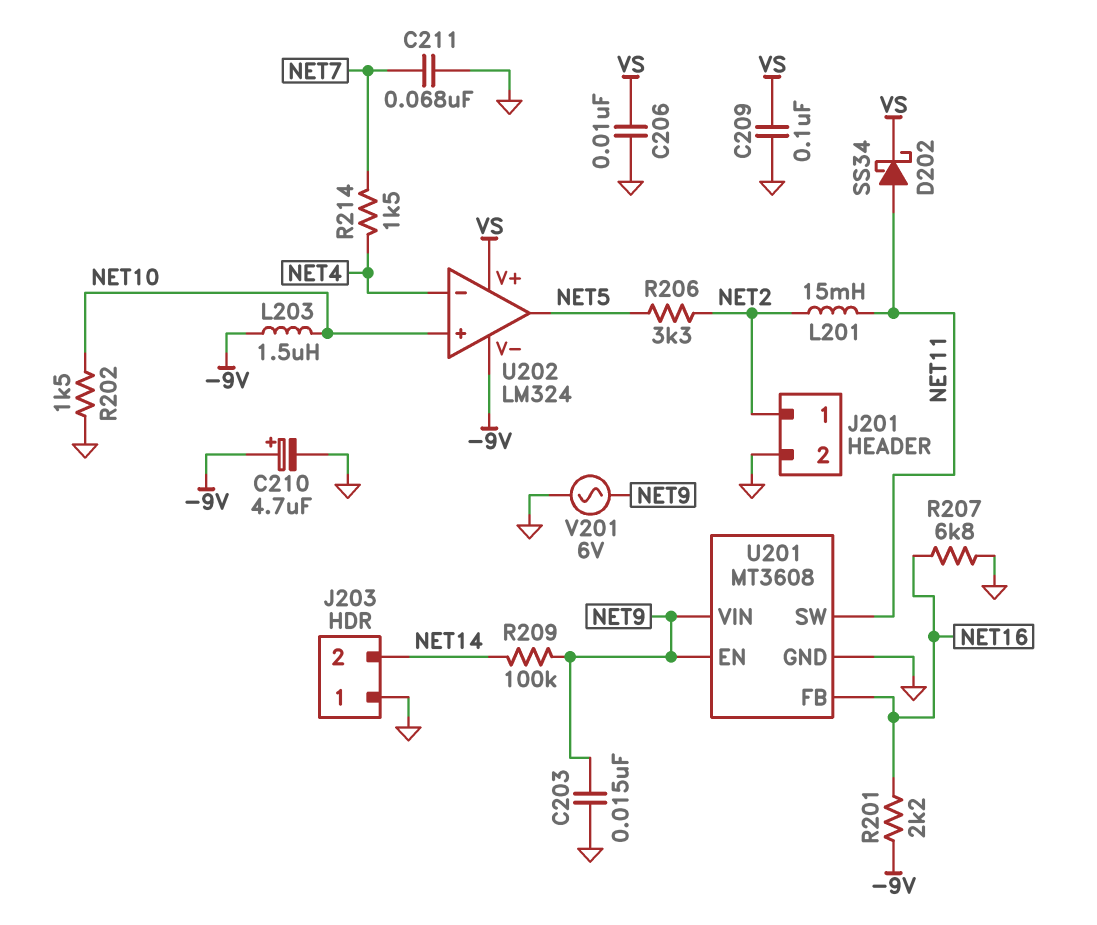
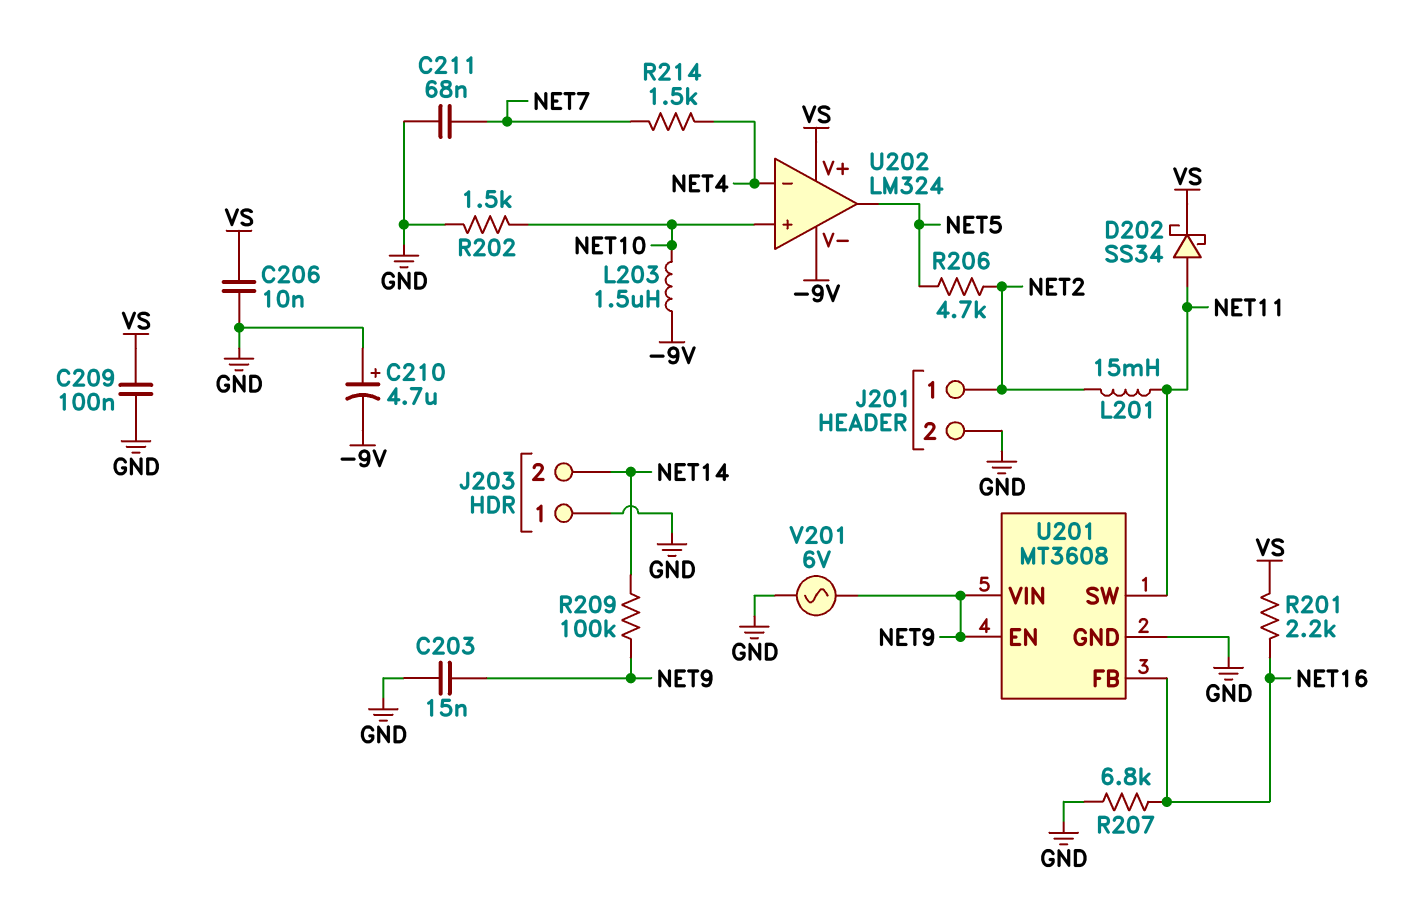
C210: 4.7uF (plus -9V, minus GND) -> 4.7uF (plus GND, minus -9V)
R201: 2.2k (-9V, NET16) -> 2.2k (NET16, VS)
R206: 3.3k (NET2, NET5) -> 4.7k (NET2, NET5)

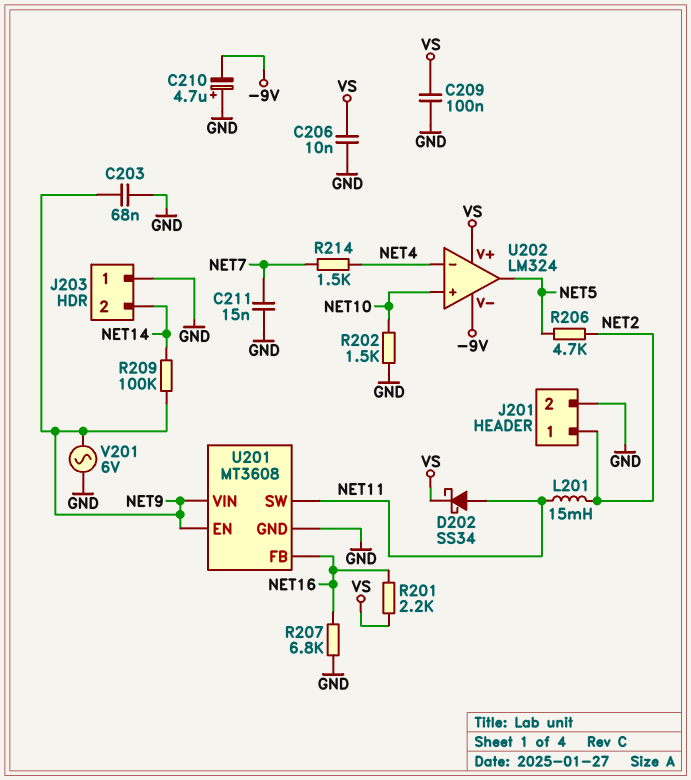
C203: 15nF (GND, NET9) -> 68nF (GND, NET9)
C211: 68nF (GND, NET7) -> 15nF (GND, NET7)
L203: 1.5uH (-9V, NET10) -> none

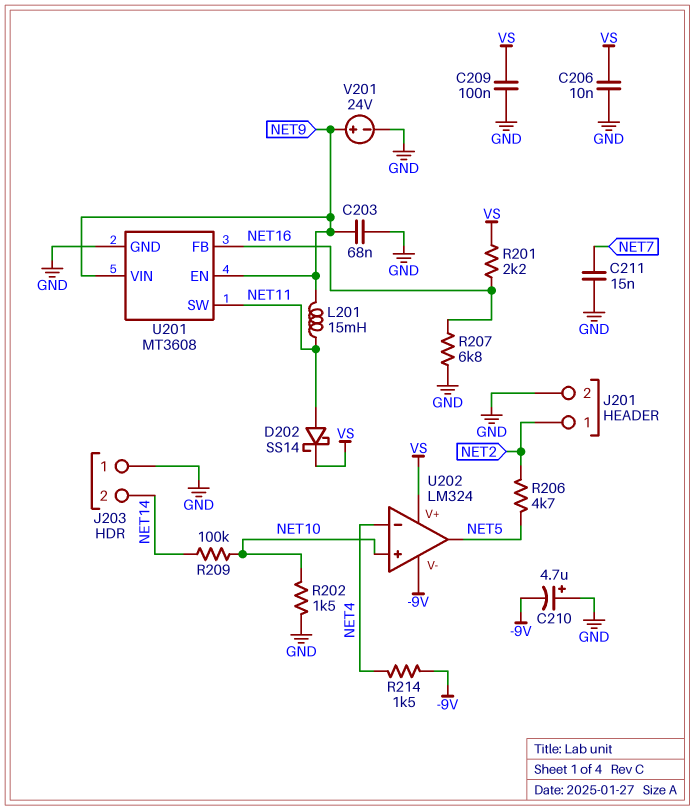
D202: schottky SS34 (A NET11, K VS) -> schottky SS14 (A NET11, K VS)
L201: 15mH (NET2, NET11) -> 15mH (NET9, NET11)
R209: 100k (NET9, NET14) -> 100k (NET10, NET14)
R214: 1.5k (NET4, NET7) -> 1.5k (-9V, NET4)
V201: AC 6V (GND, NET9) -> 24V (plus NET9, minus GND)

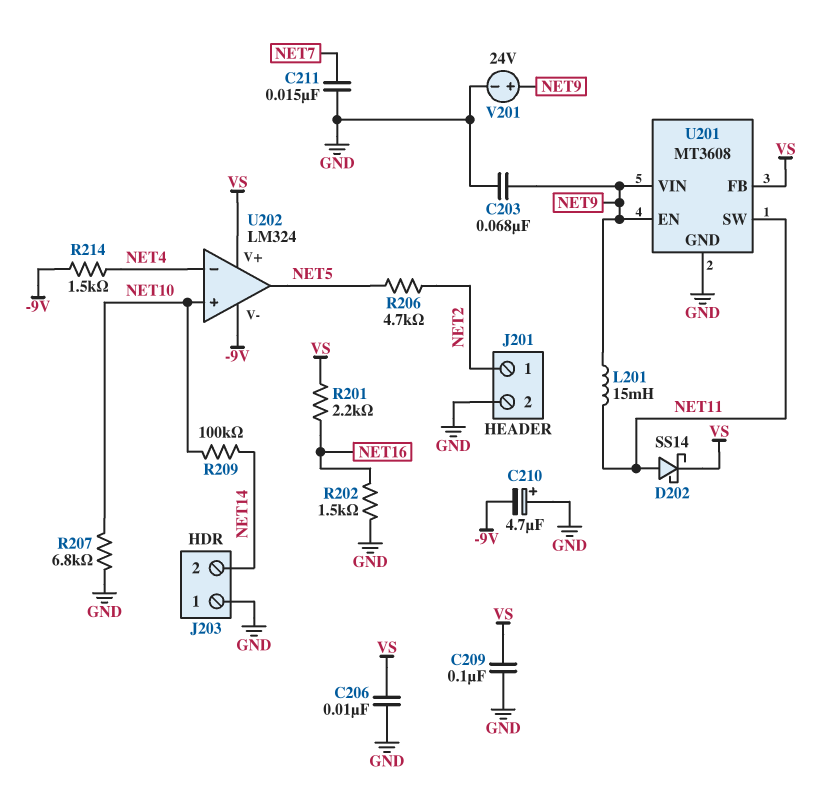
R202: 1.5k (GND, NET10) -> 1.5k (GND, NET16)
R207: 6.8k (GND, NET16) -> 6.8k (GND, NET10)
U201 pin FB: NET16 -> VS

